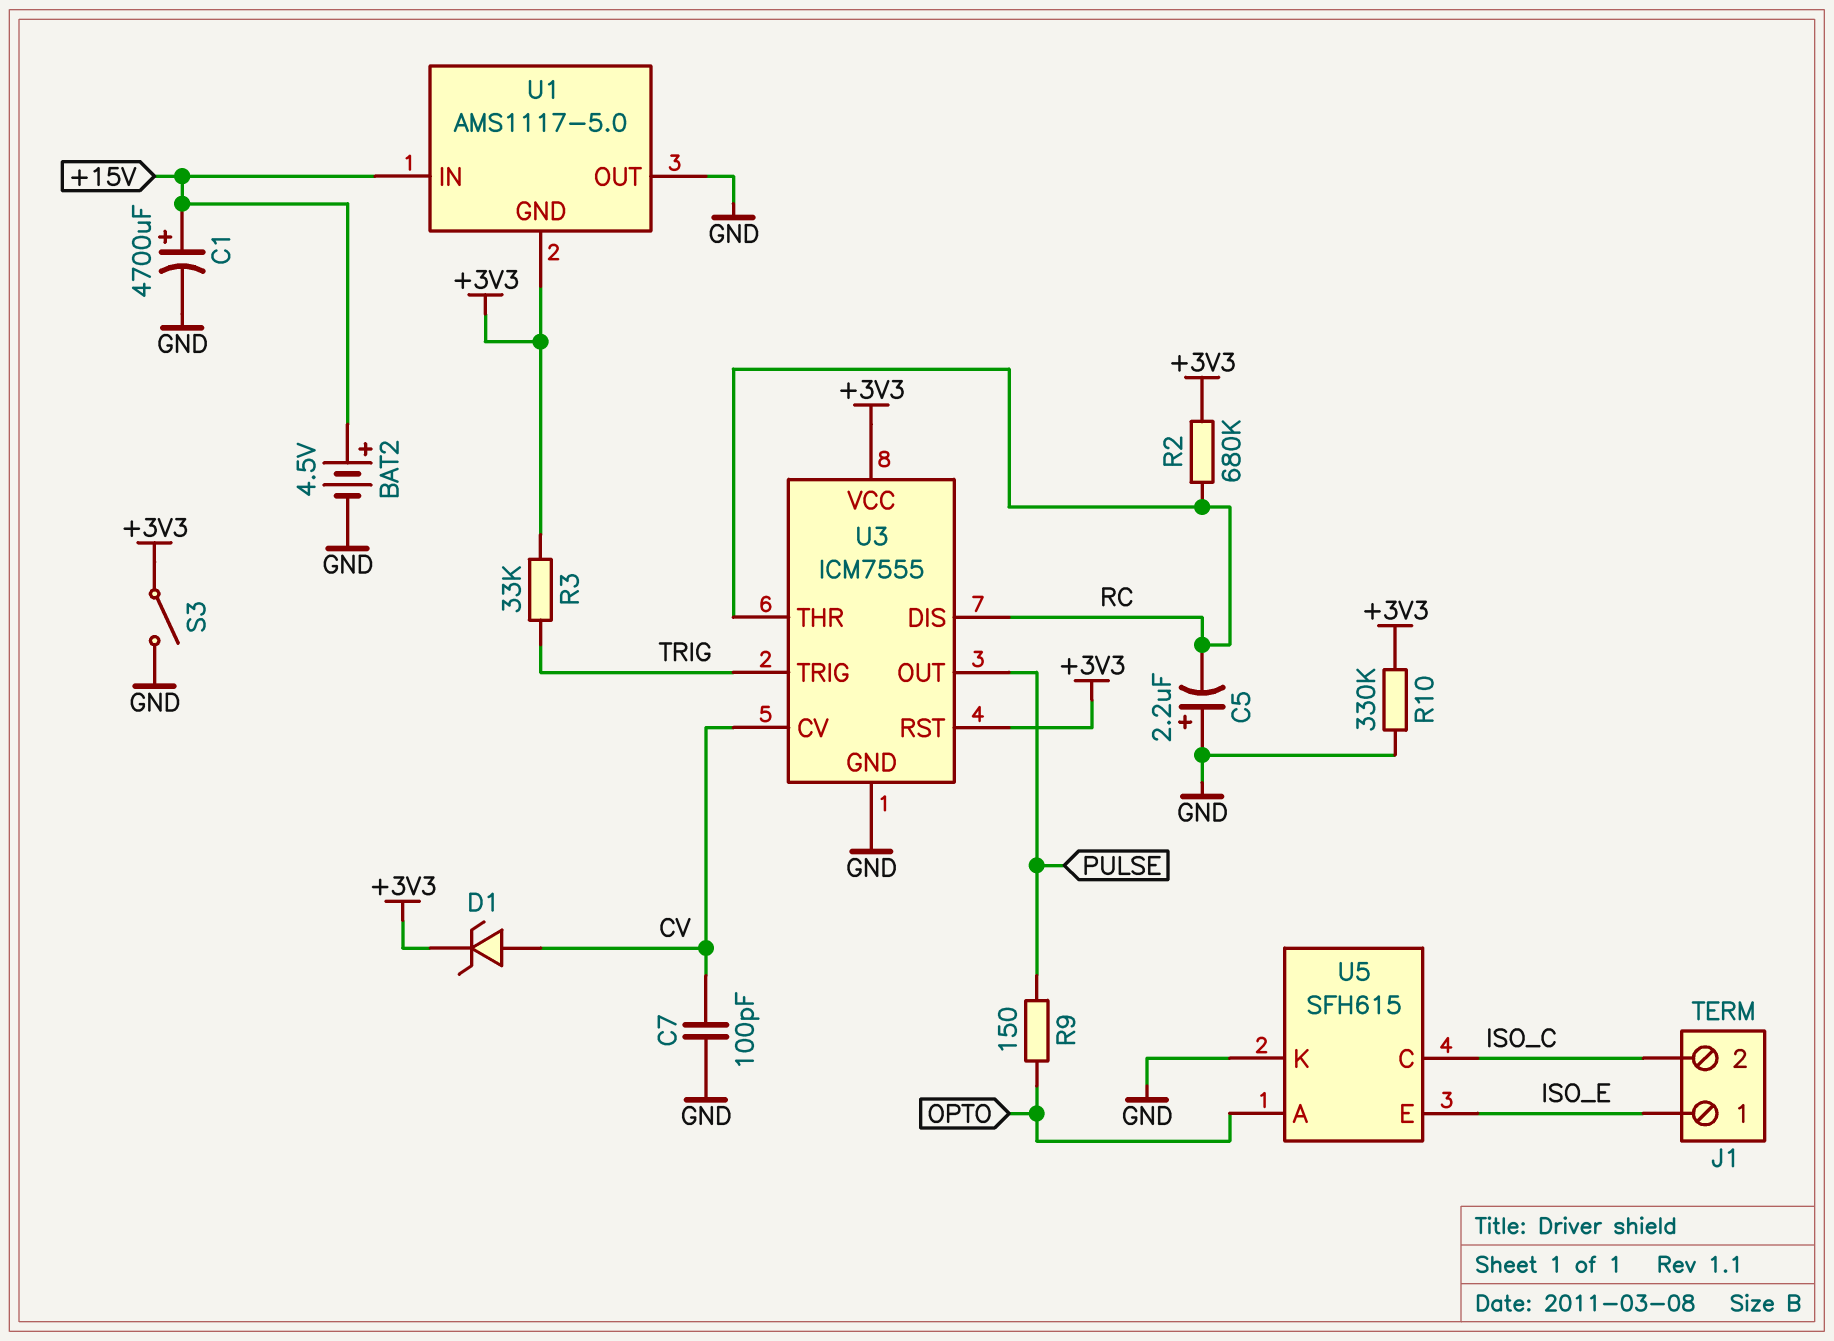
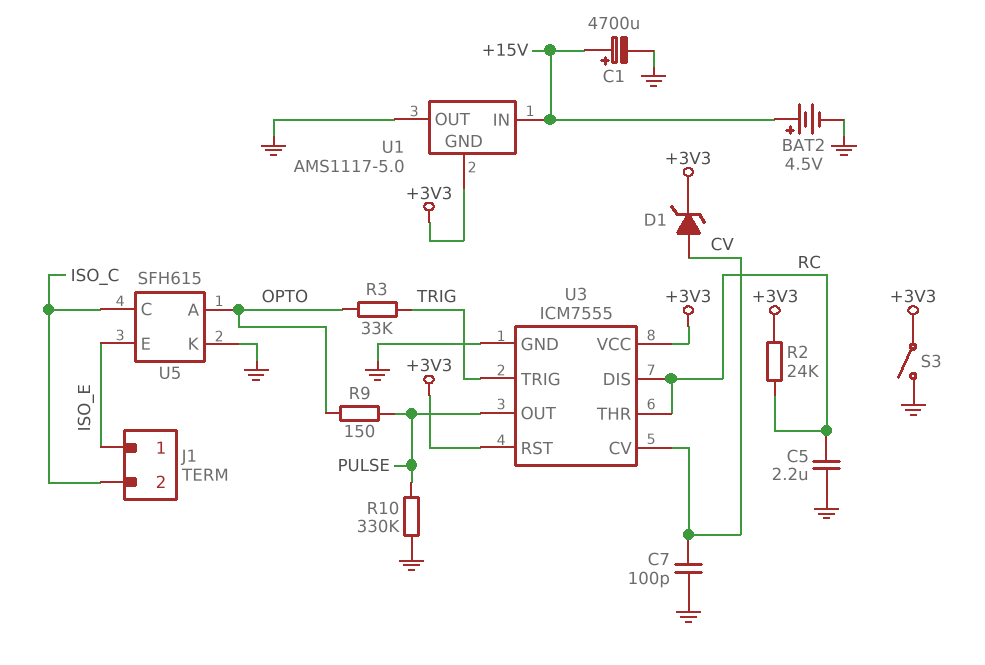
C5: 2.2uF (plus GND, minus RC) -> 2.2uF (GND, RC)
R2: 680k (+3V3, RC) -> 24k (+3V3, RC)
R3: 33k (+3V3, TRIG) -> 33k (OPTO, TRIG)
R10: 330k (+3V3, GND) -> 330k (GND, PULSE)

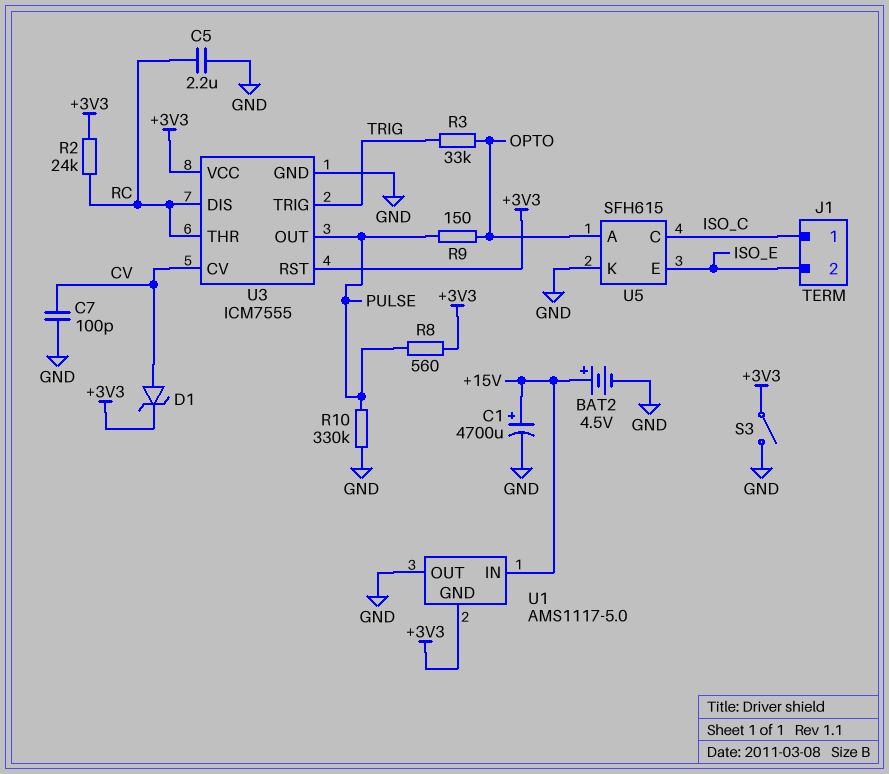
J1 pin 1: ISO_E -> ISO_C
J1 pin 2: ISO_C -> ISO_E
R8: none -> 560 (+3V3, PULSE)

